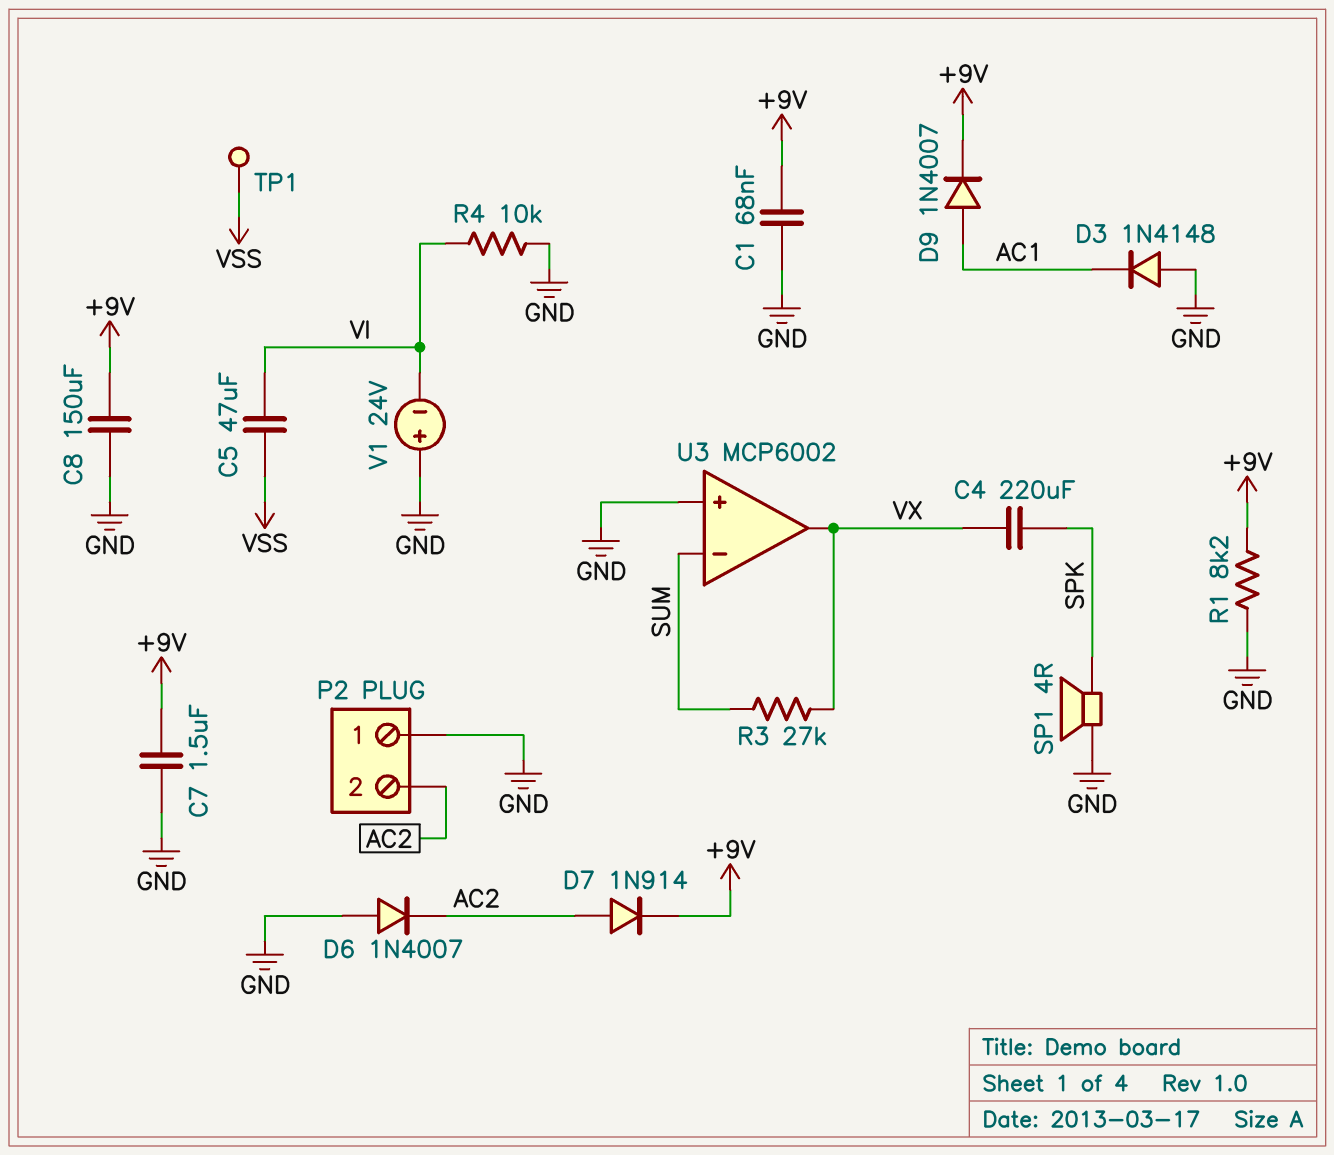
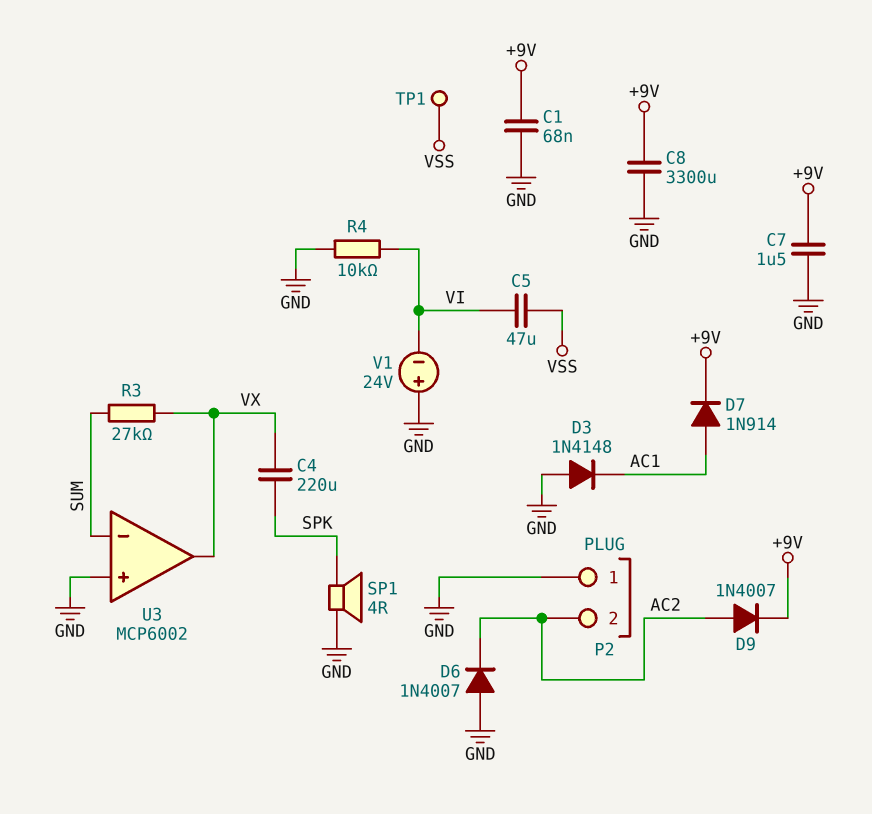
C8: 150uF (+9V, GND) -> 3300uF (+9V, GND)
D7: diode 1N914 (A AC2, K +9V) -> diode 1N914 (A AC1, K +9V)
D9: diode 1N4007 (A AC1, K +9V) -> diode 1N4007 (A AC2, K +9V)
R1: 8.2k (+9V, GND) -> none

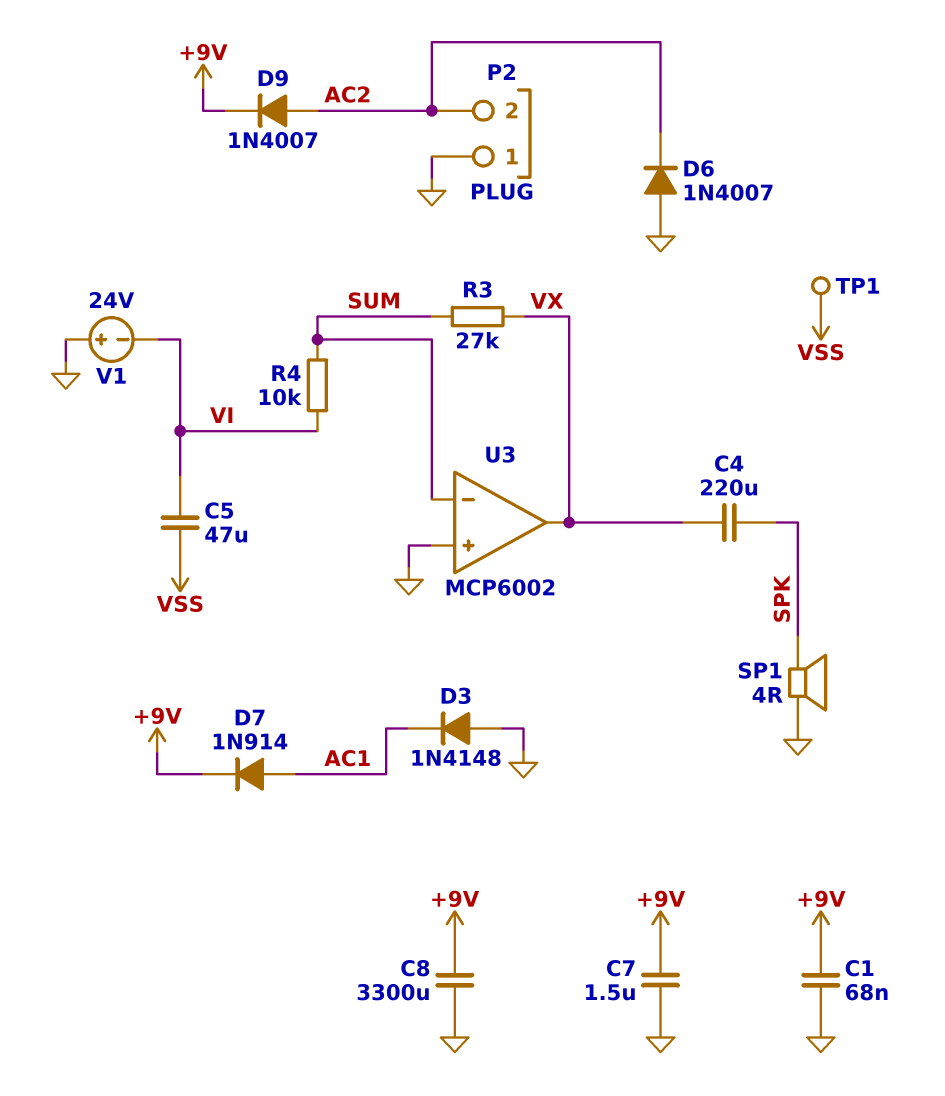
R4: 10k (GND, VI) -> 10k (SUM, VI)

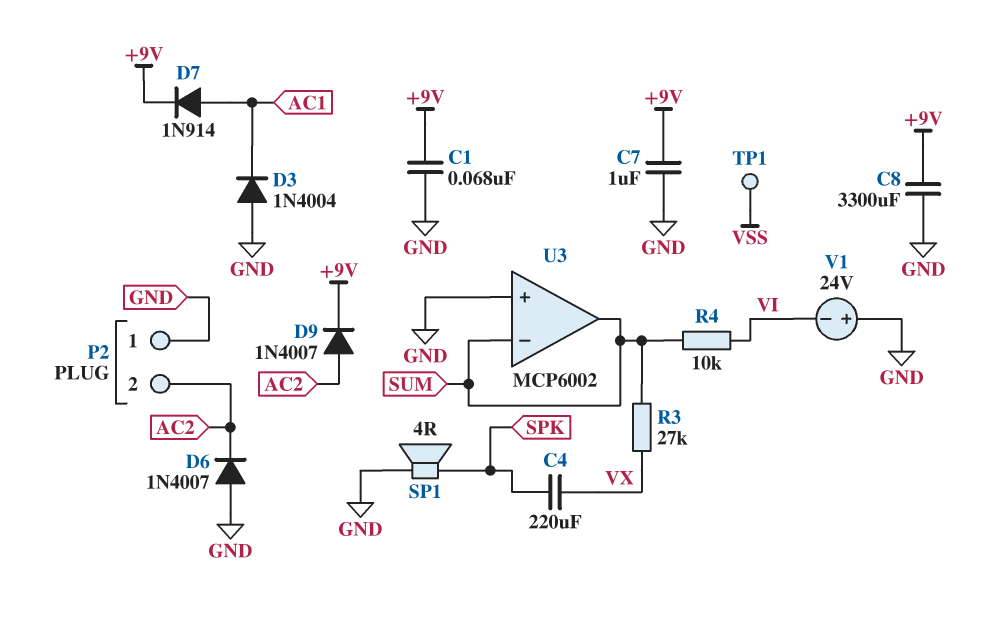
C5: 47uF (VI, VSS) -> none
C7: 1.5uF (+9V, GND) -> 1uF (+9V, GND)
D3: diode 1N4148 (A GND, K AC1) -> diode 1N4004 (A GND, K AC1)
U3 pin out: VX -> SUM

